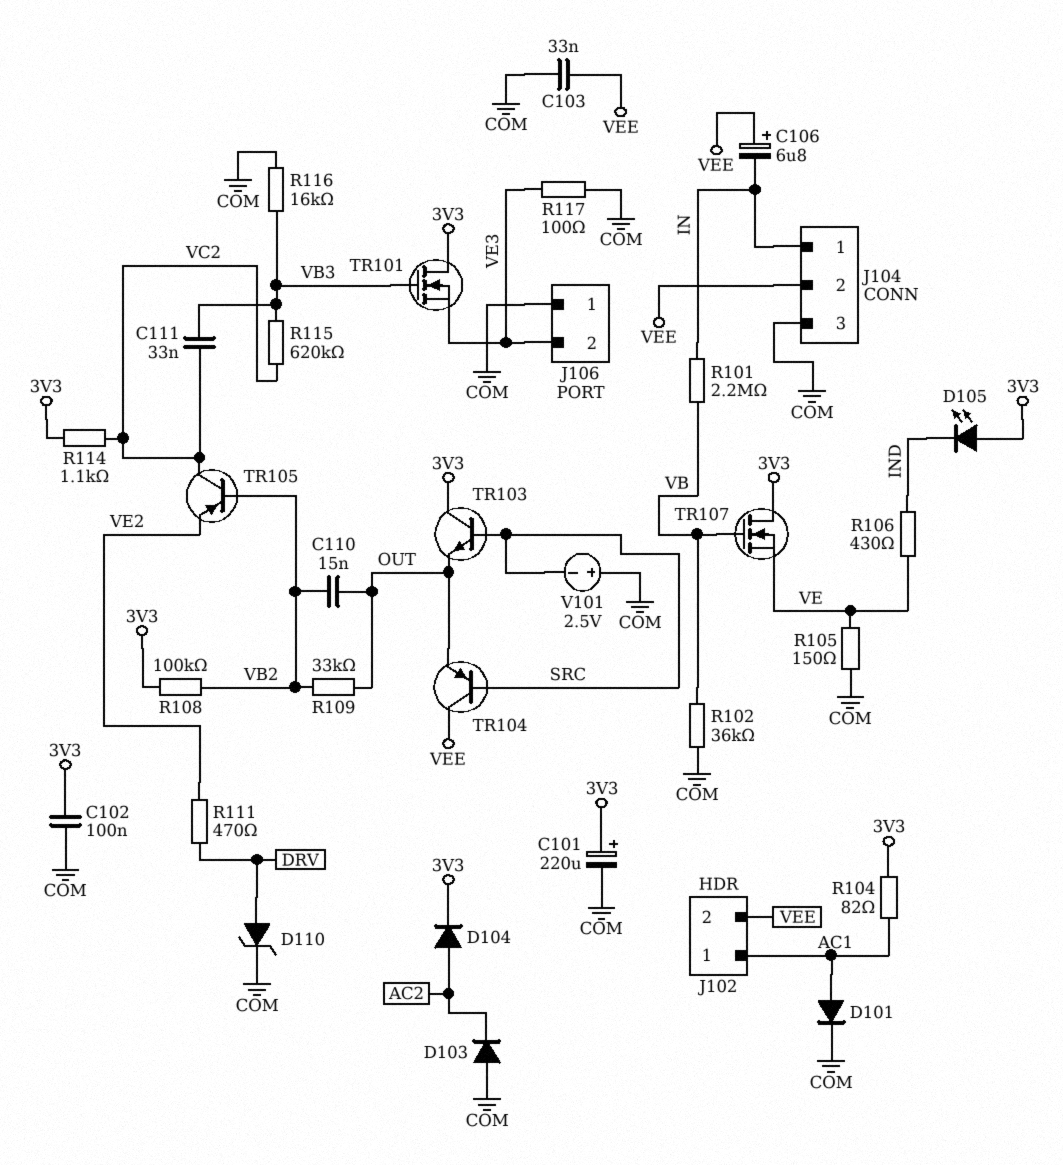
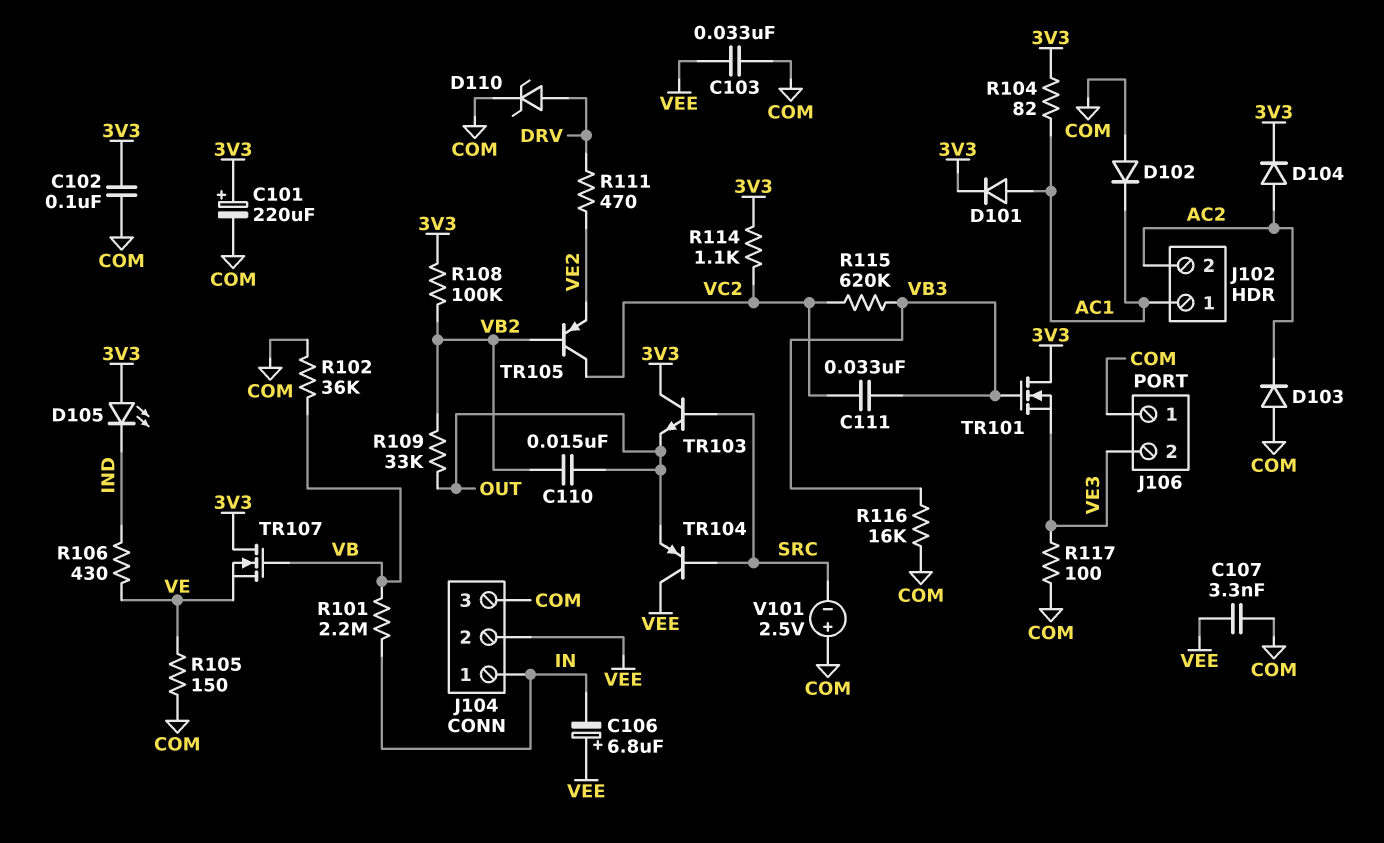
C107: none -> 3.3nF (COM, VEE)
D101: diode (A AC1, K COM) -> diode (A AC1, K 3V3)
D102: none -> diode (A COM, K AC1)
J102 pin 2: VEE -> AC2

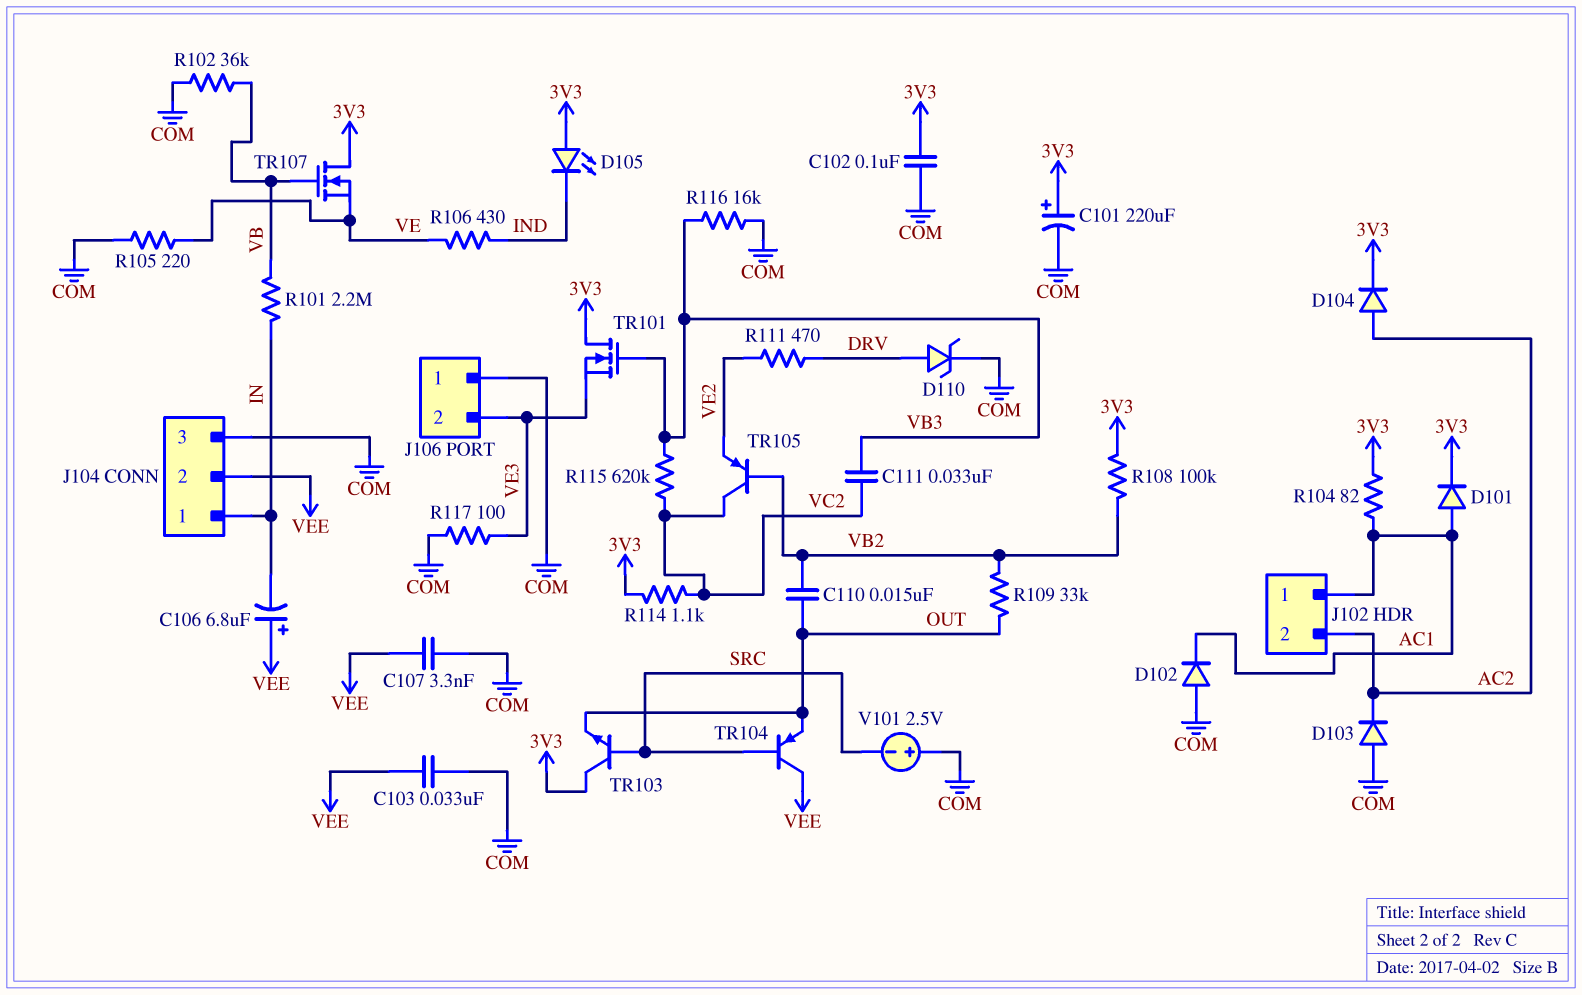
R105: 150 (COM, VE) -> 220 (COM, VE)

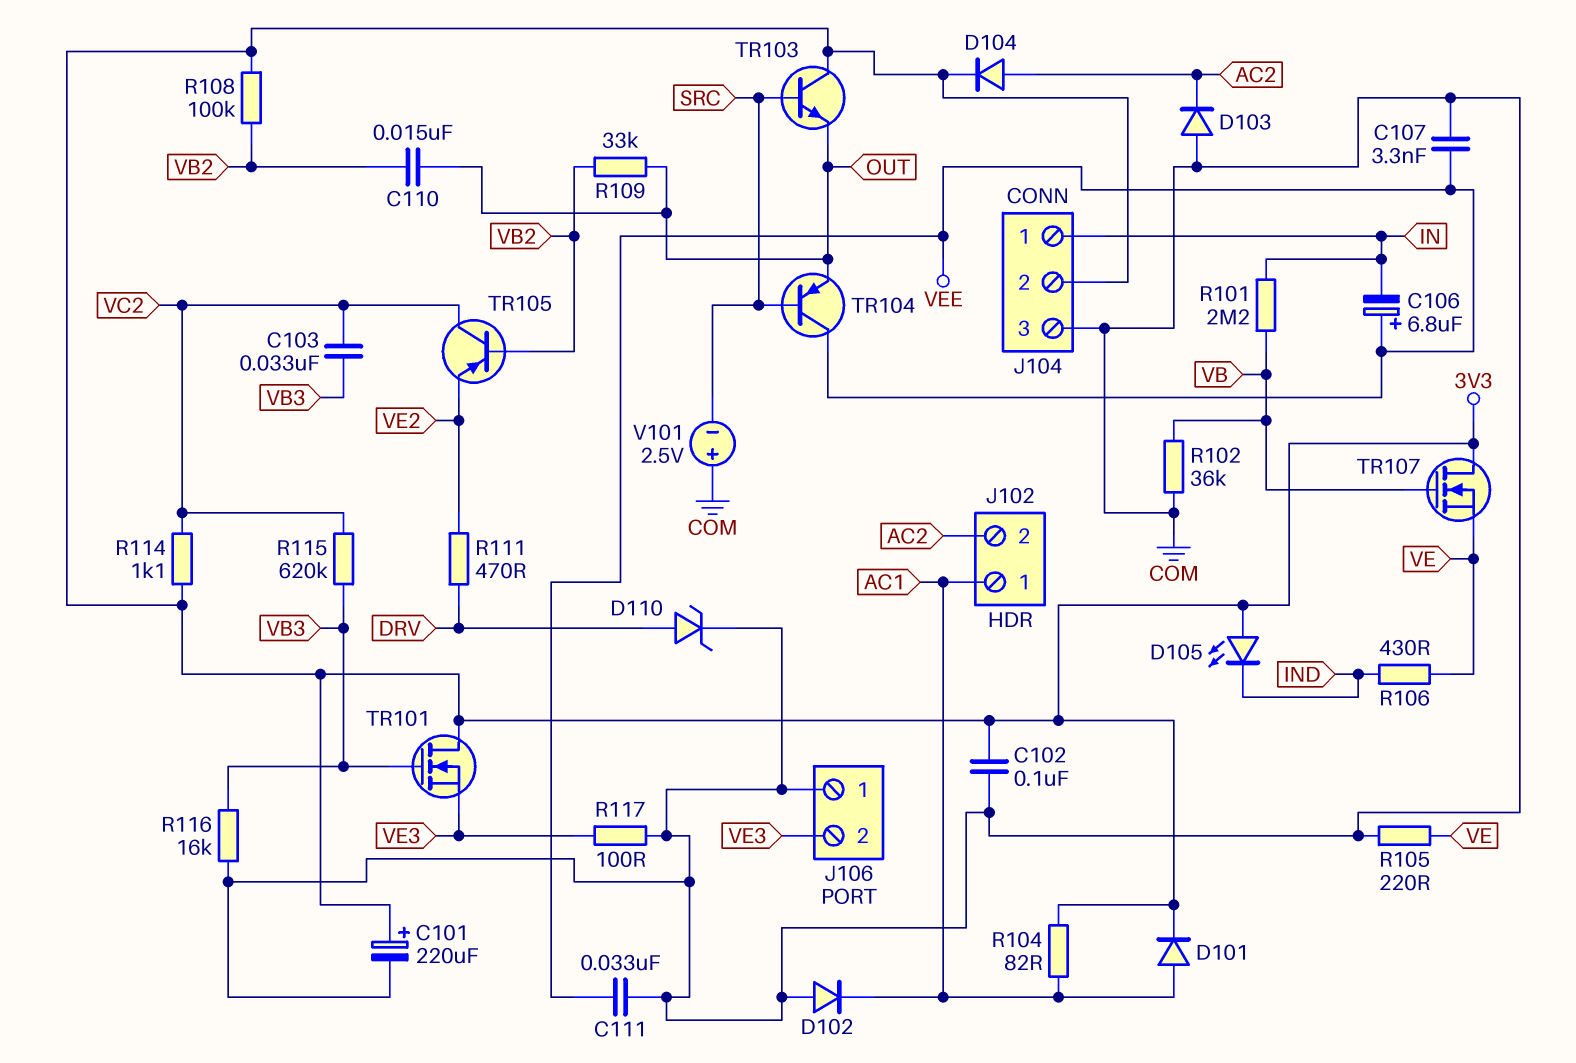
C103: 33nF (COM, VEE) -> 33nF (VB3, VC2)
C111: 33nF (VB3, VC2) -> 33nF (COM, VEE)
J104 pin 2: VEE -> 3V3

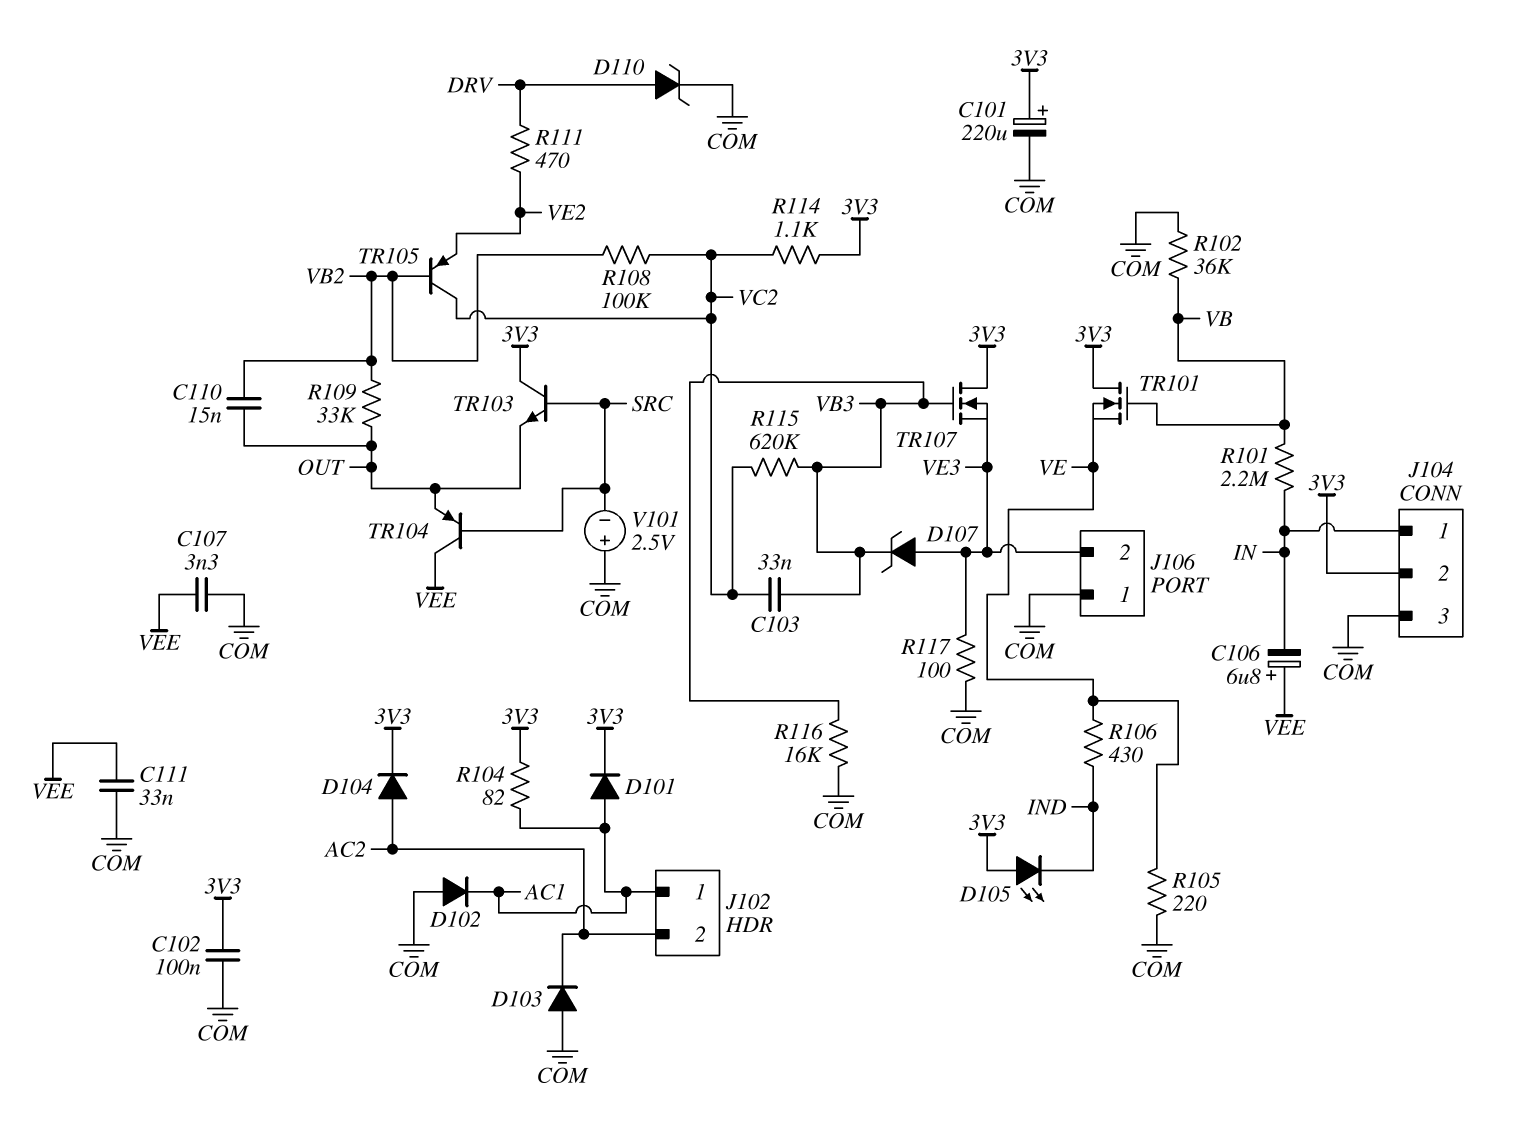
D107: none -> zener (A VE3, K VB3)
R108: 100k (3V3, VB2) -> 100k (VB2, VC2)
TR101: NMOS (G VB3, D 3V3, S VE3) -> NMOS (G VB, D 3V3, S VE)
TR107: NMOS (G VB, D 3V3, S VE) -> NMOS (G VB3, D 3V3, S VE3)

